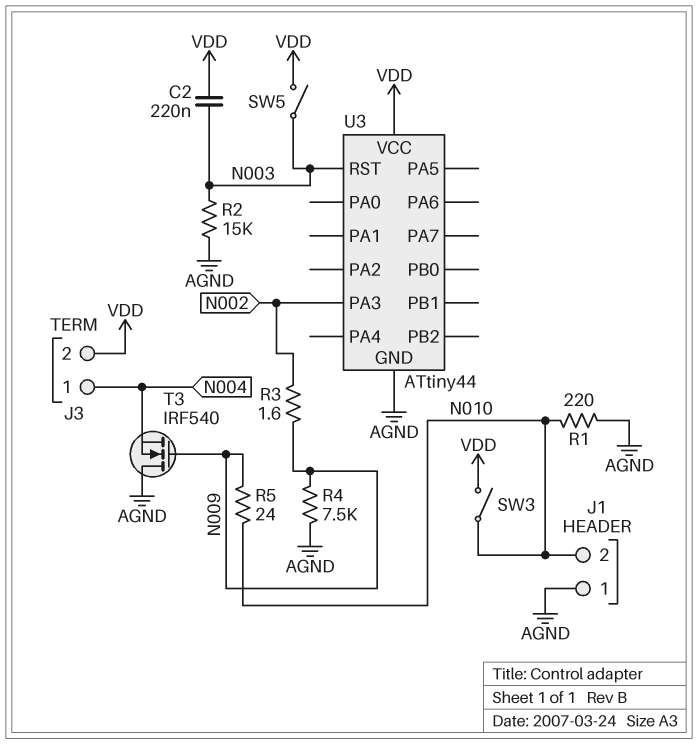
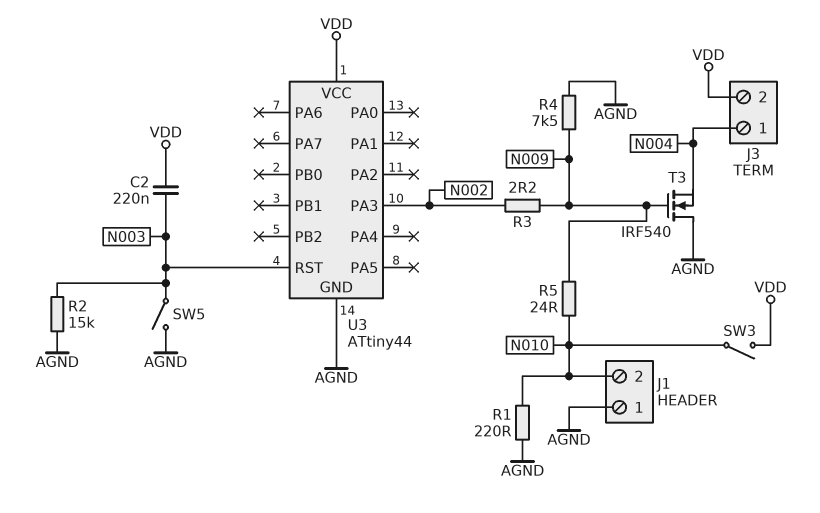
R3: 1.6 (N002, N009) -> 2.2 (N002, N009)
SW5: switch (N003, VDD) -> switch (AGND, N003)

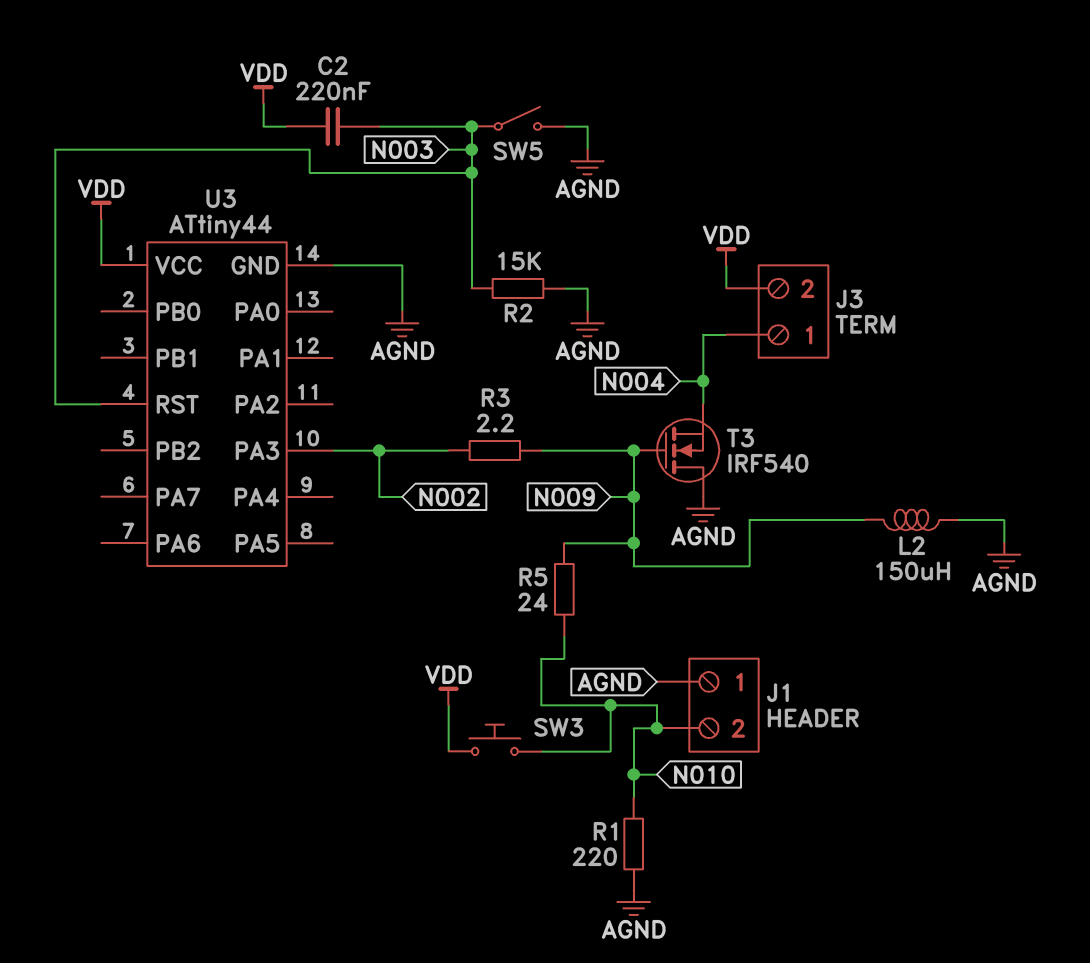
L2: none -> 150uH (AGND, N009)
R4: 7.5k (AGND, N009) -> none
SW3: switch (N010, VDD) -> button (N010, VDD)

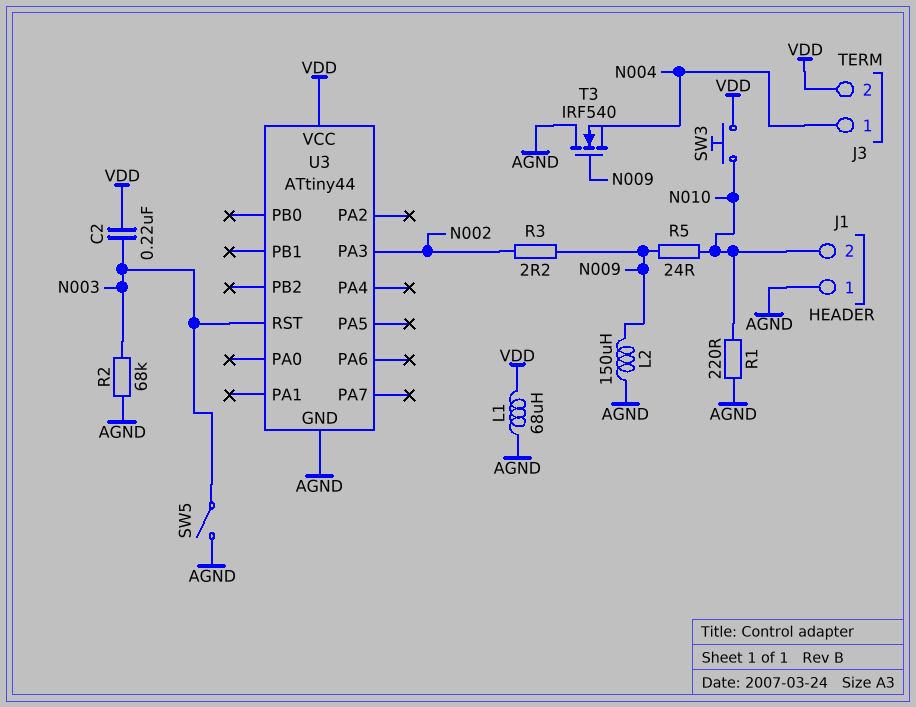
L1: none -> 68uH (AGND, VDD)
R2: 15k (AGND, N003) -> 68k (AGND, N003)

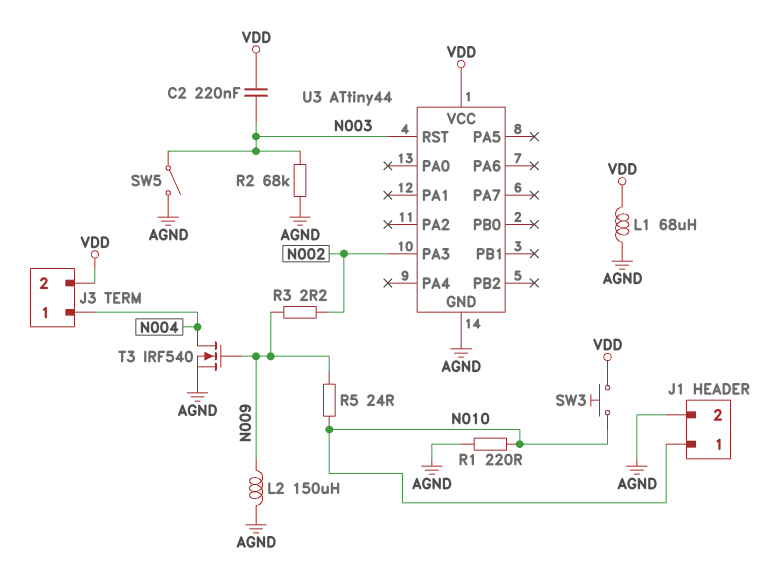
J1 pin 1: AGND -> N010
J1 pin 2: N010 -> AGND
T3: NMOS IRF540 (G N009, D AGND, S N004) -> NMOS IRF540 (G N009, D N004, S AGND)

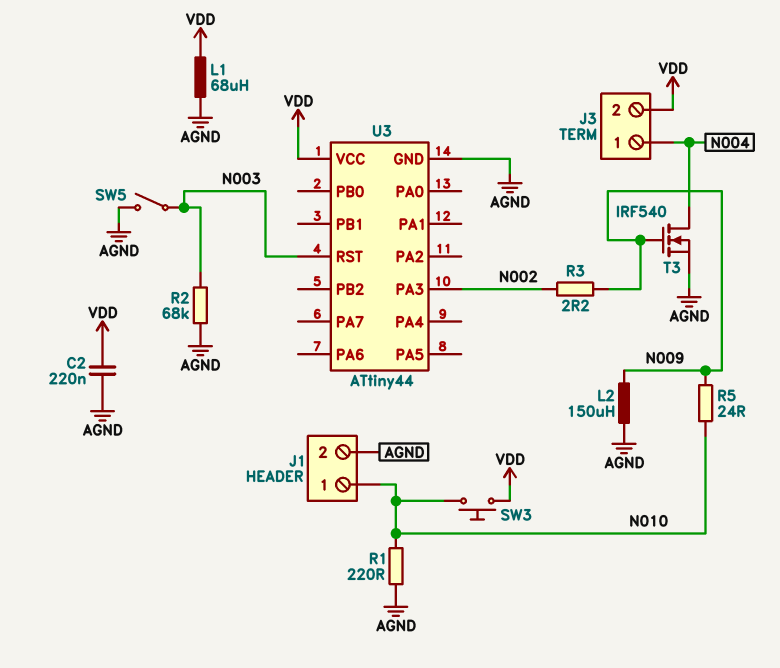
C2: 220nF (N003, VDD) -> 220nF (AGND, VDD)

